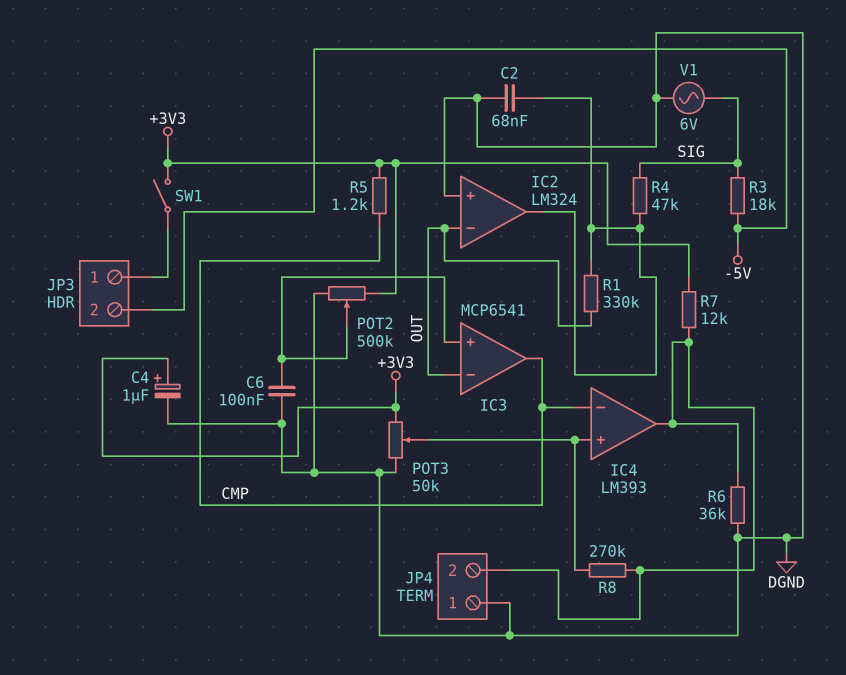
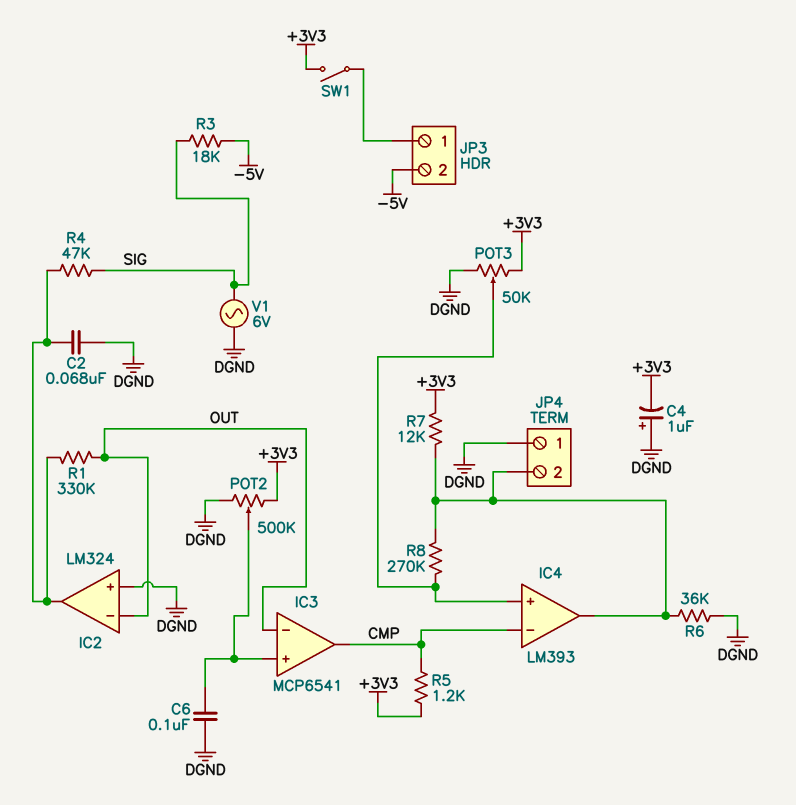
C4: 1uF (plus +3V3, minus DGND) -> 1uF (plus DGND, minus +3V3)

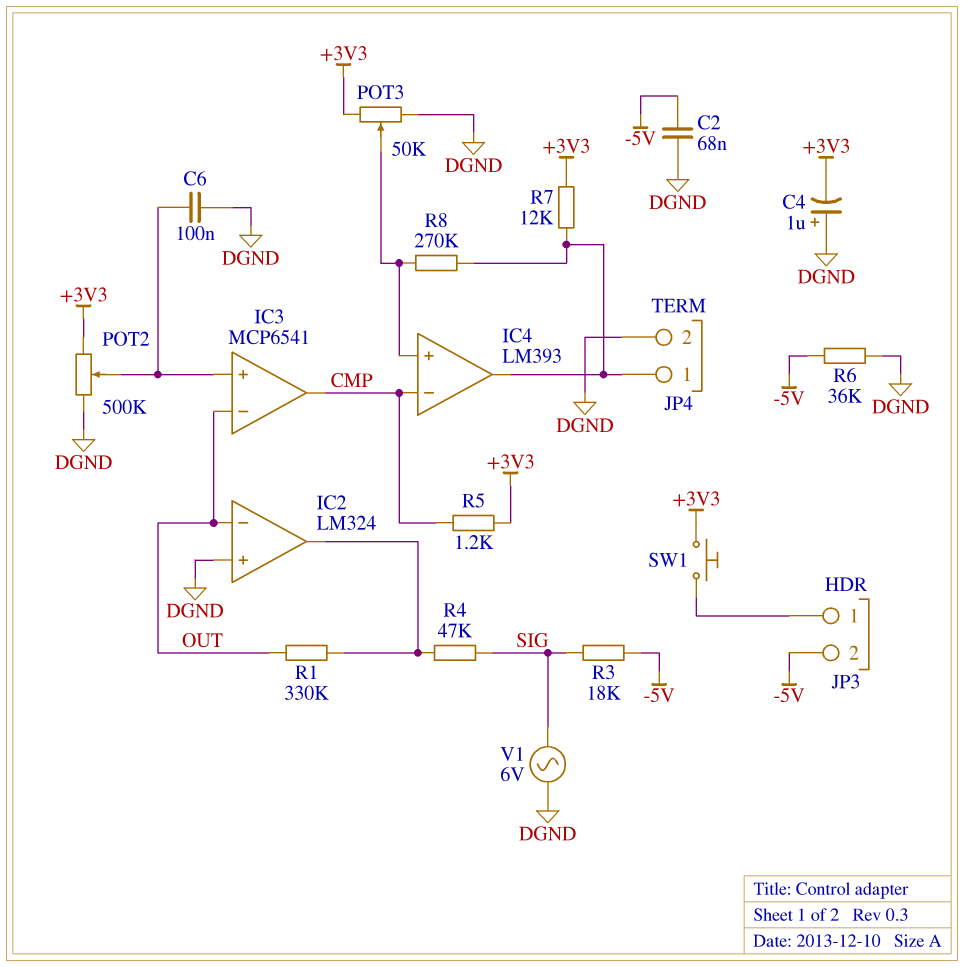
C2: 68nF (DGND, IC2/out) -> 68nF (-5V, DGND)
JP4 pin 1: DGND -> IC4/out
JP4 pin 2: IC4/out -> DGND
R6: 36k (DGND, IC4/out) -> 36k (-5V, DGND)
SW1: switch (+3V3, JP3/1) -> button (+3V3, JP3/1)

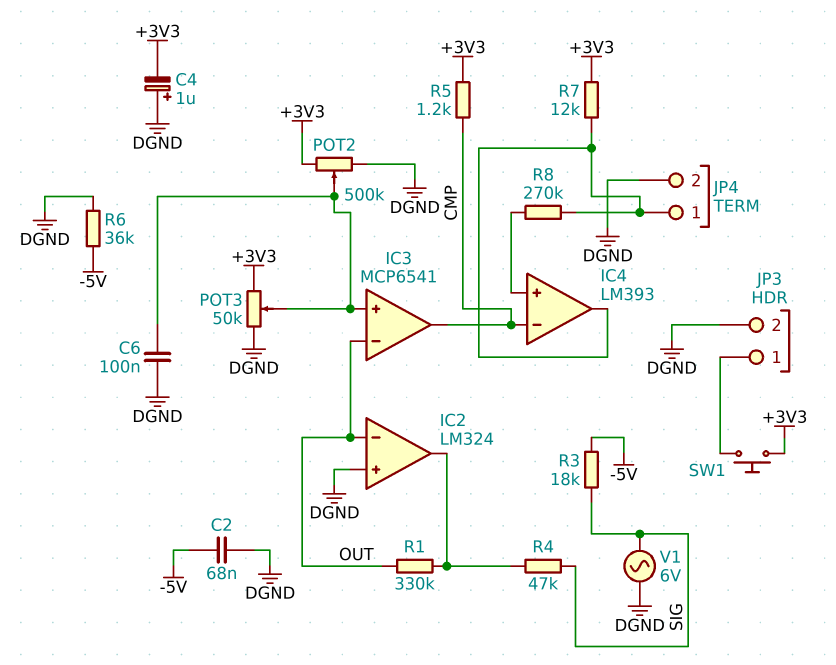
JP3 pin 2: -5V -> DGND
POT3: 50k (+3V3, DGND, wiper IC4/in+) -> 50k (+3V3, DGND, wiper IC3/in+)

